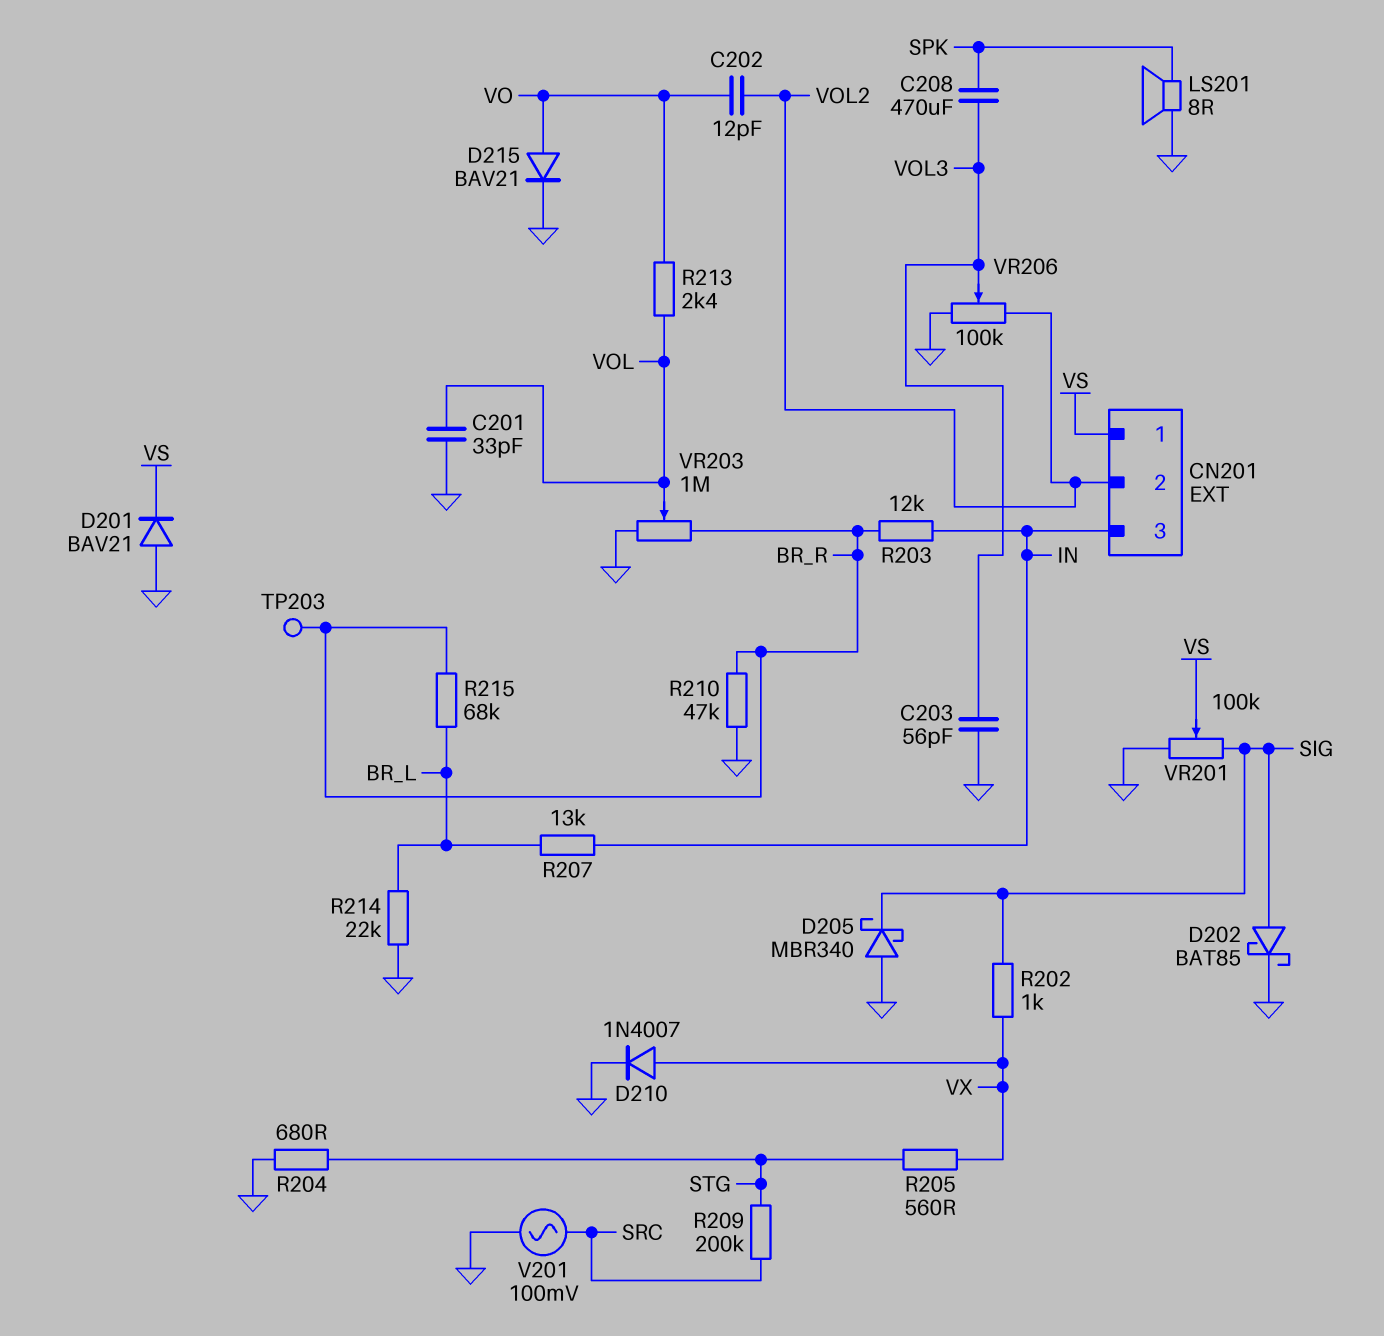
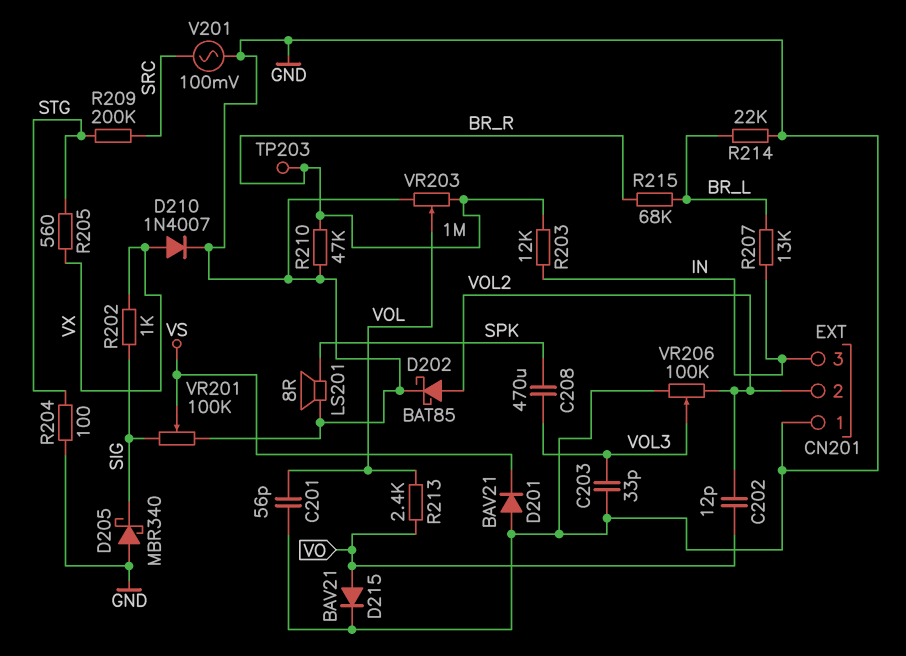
C201: 33pF (GND, VOL) -> 56pF (GND, VOL)
C203: 56pF (GND, VOL3) -> 33pF (GND, VOL3)
CN201 pin 1: VS -> GND
D202: schottky BAT85 (A SIG, K GND) -> schottky BAT85 (A VOL2, K GND)
R204: 680 (GND, STG) -> 100 (GND, STG)

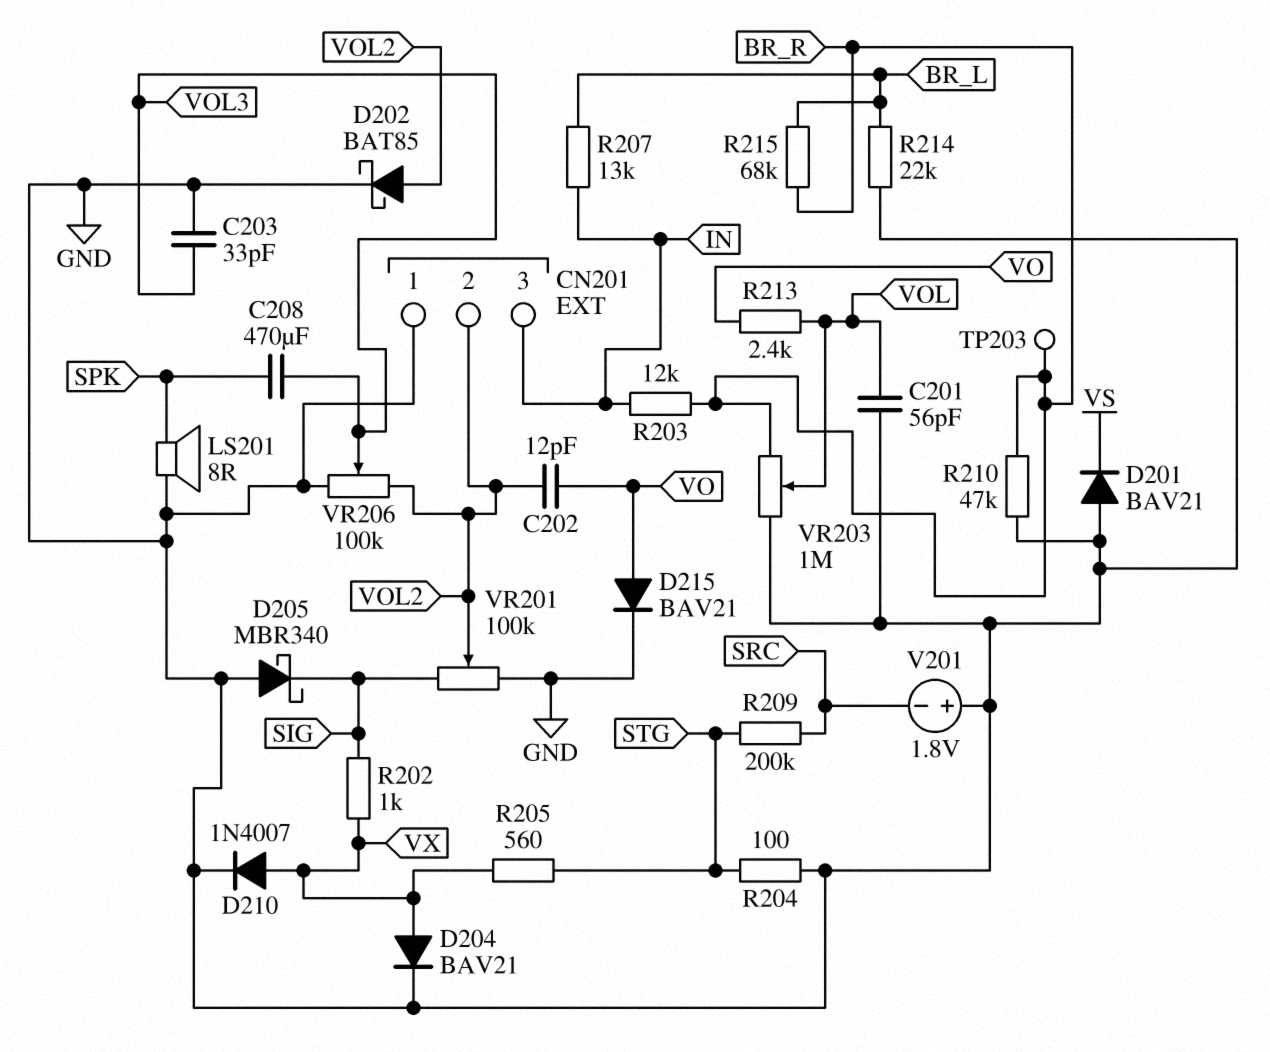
D204: none -> diode BAV21 (A VX, K GND)
V201: AC 100mV (GND, SRC) -> 1.8V (plus GND, minus SRC)
VR201: 100k (GND, SIG, wiper VS) -> 100k (GND, SIG, wiper VOL2)

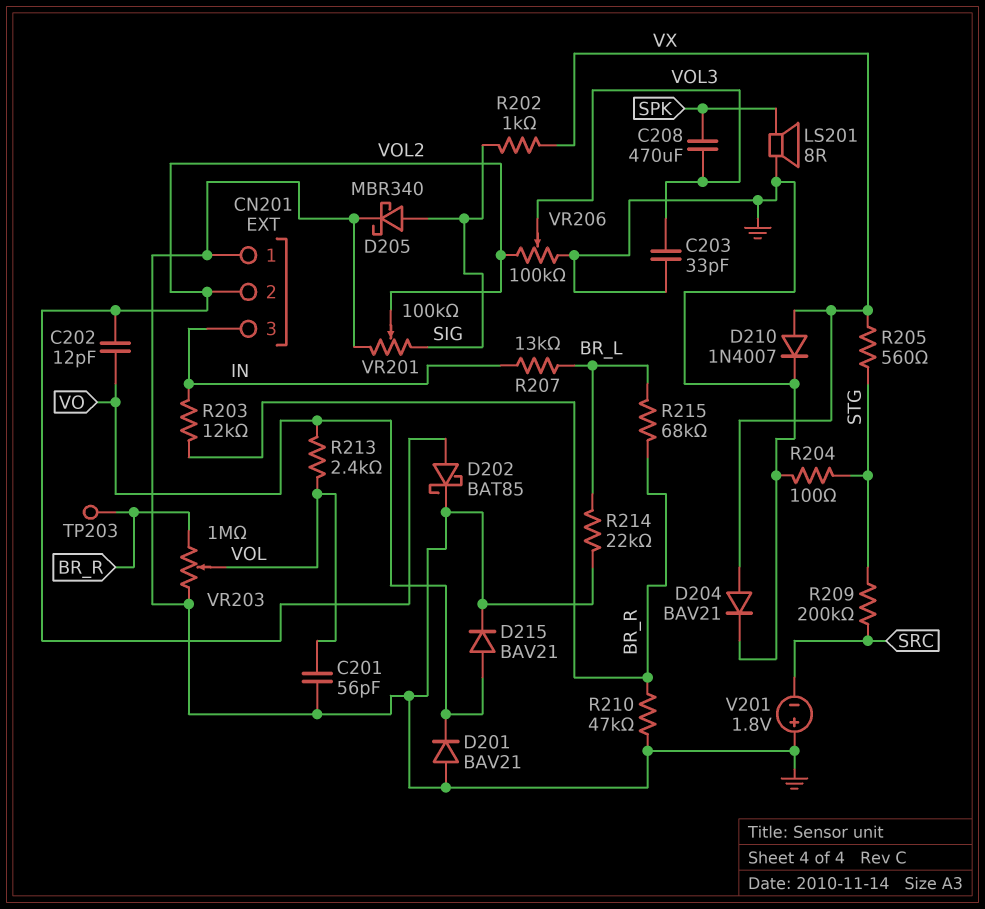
D201: diode BAV21 (A GND, K VS) -> diode BAV21 (A GND, K VO)
D205: schottky MBR340 (A GND, K SIG) -> schottky MBR340 (A SIG, K GND)

